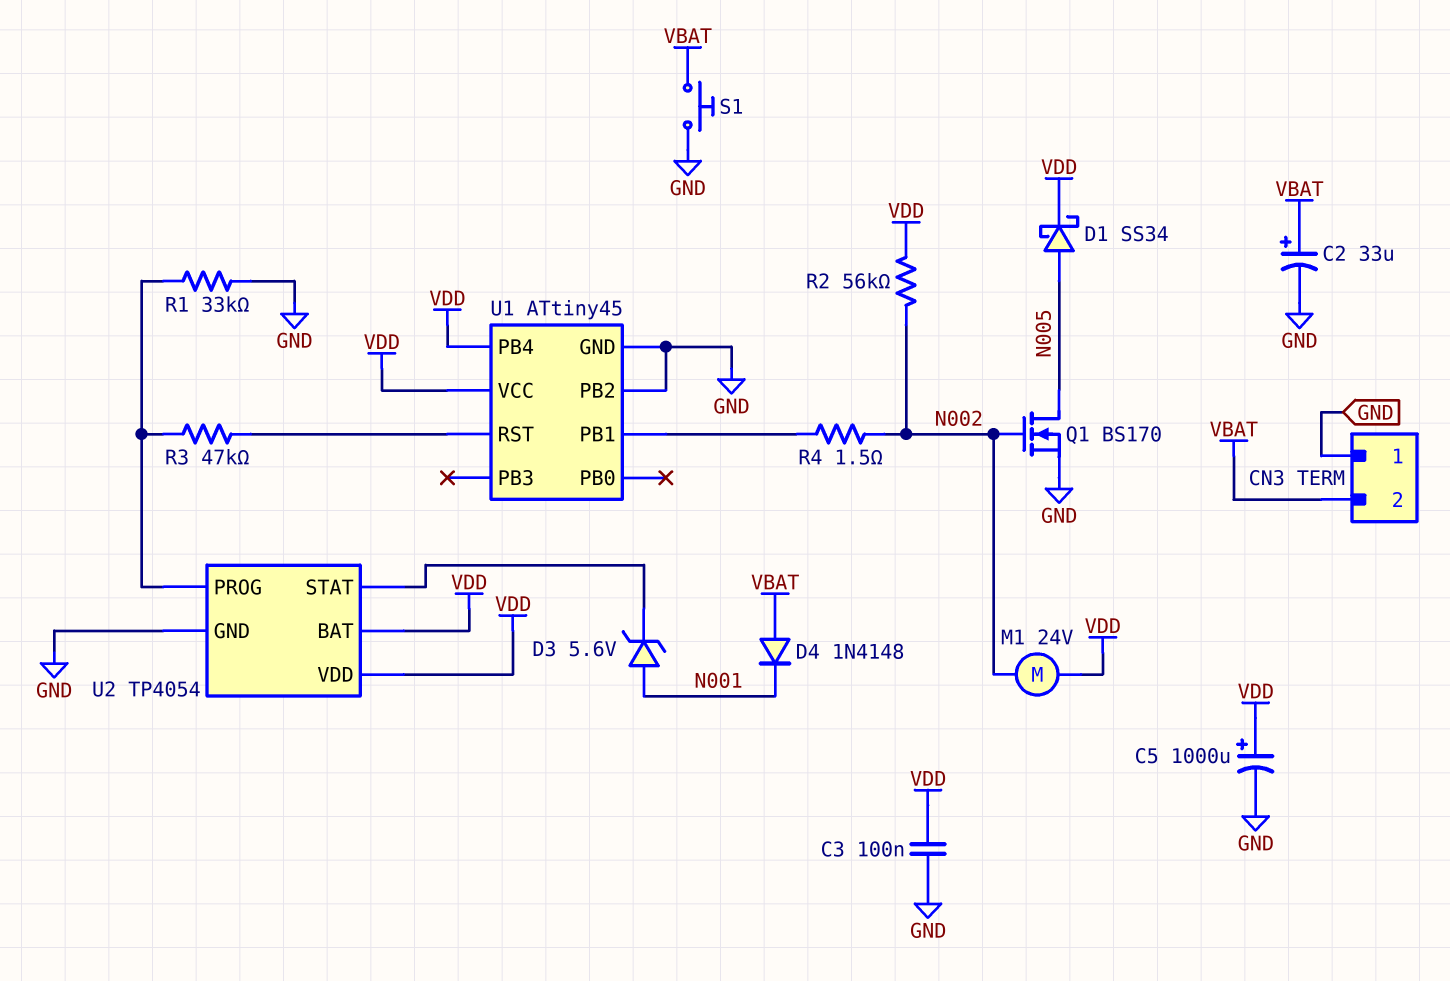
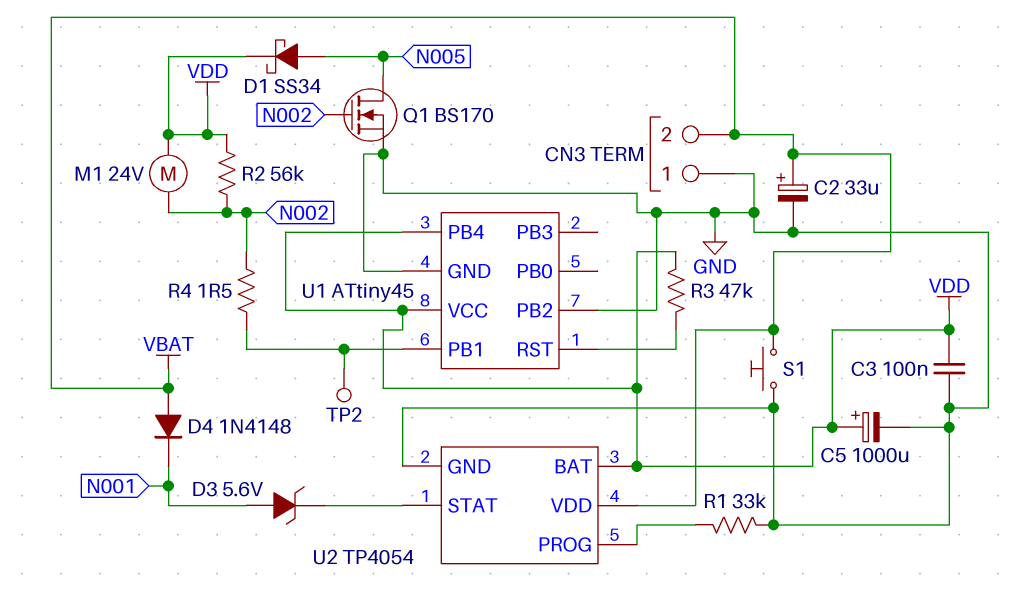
R3: 47k (U1/RST, U2/PROG) -> 47k (U1/RST, VDD)
TP2: none -> test point (U1/PB1)
U2 pin VDD: VDD -> VBAT

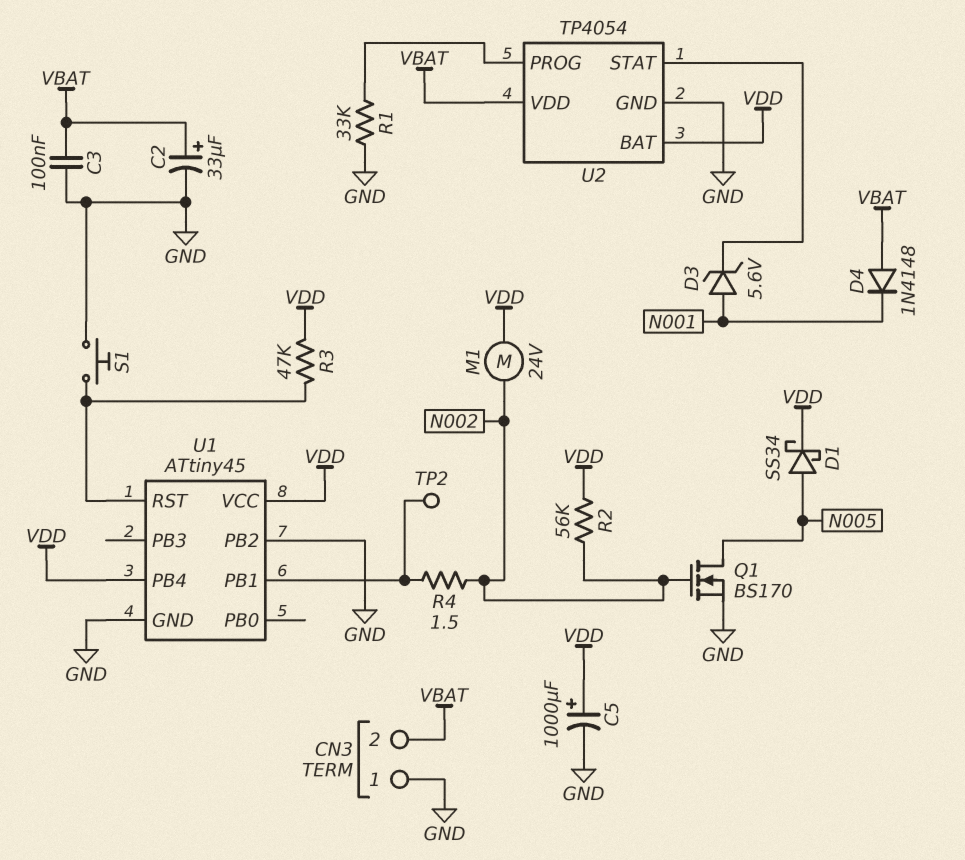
C3: 100nF (GND, VDD) -> 100nF (GND, VBAT)
S1: button (GND, VBAT) -> button (GND, U1/RST)

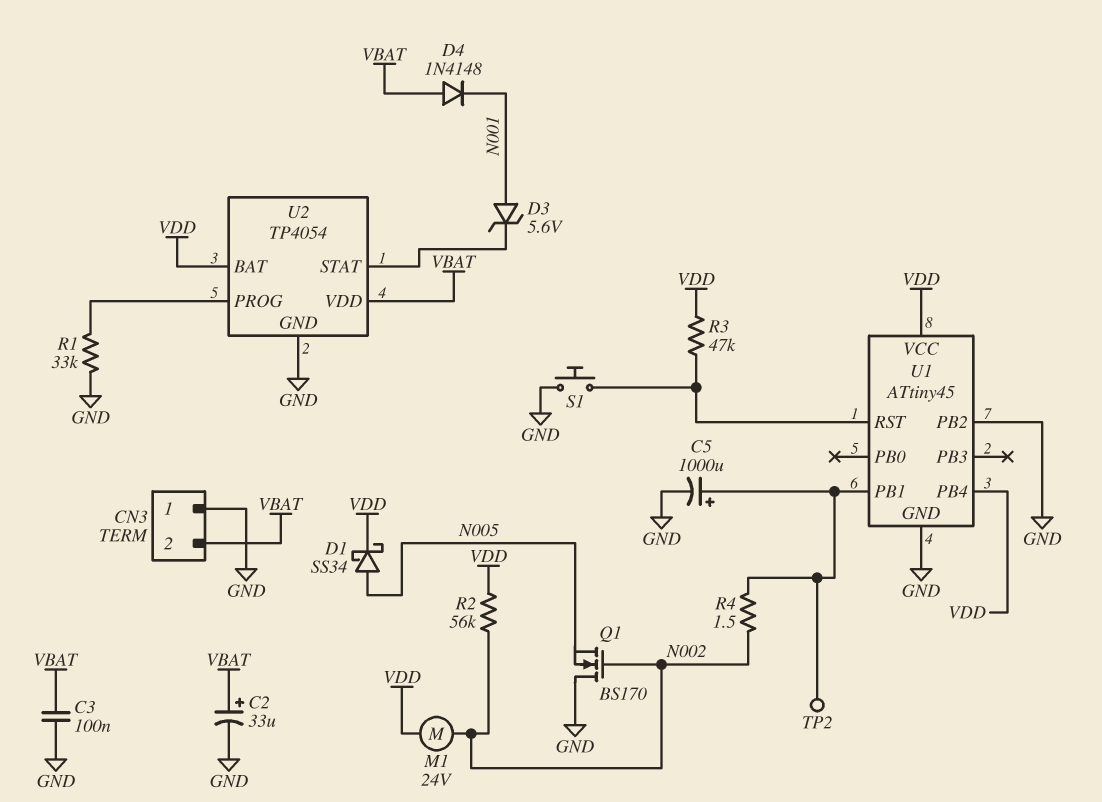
C5: 1000uF (plus VDD, minus GND) -> 1000uF (plus U1/PB1, minus GND)
Q1: NMOS BS170 (G N002, D N005, S GND) -> NMOS BS170 (G N002, D GND, S N005)

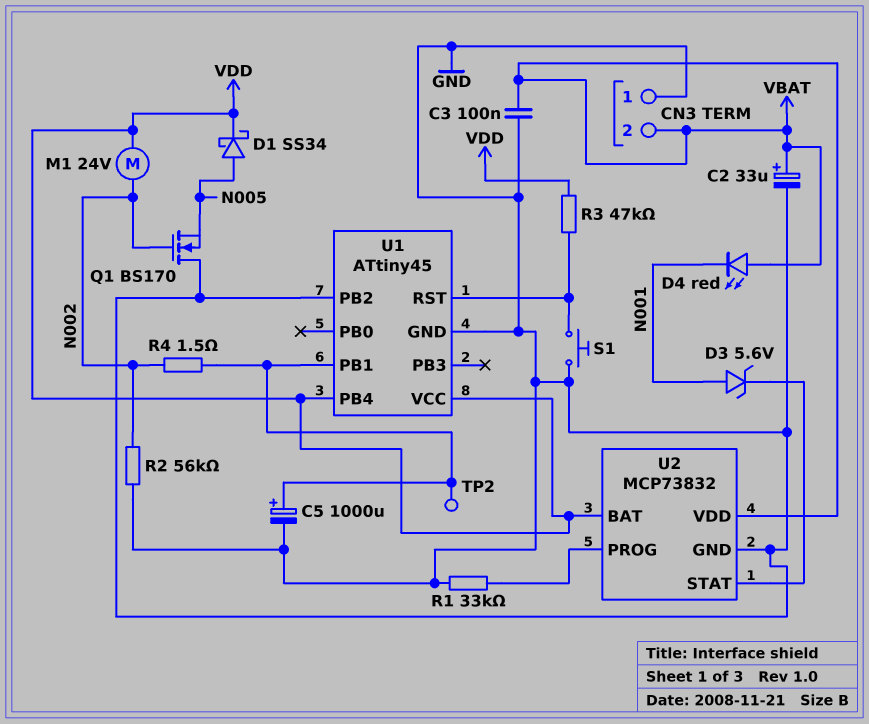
D4: diode 1N4148 (A VBAT, K N001) -> LED red (A VBAT, K N001)
R2: 56k (N002, VDD) -> 56k (GND, N002)
U2: TP4054 -> MCP73832

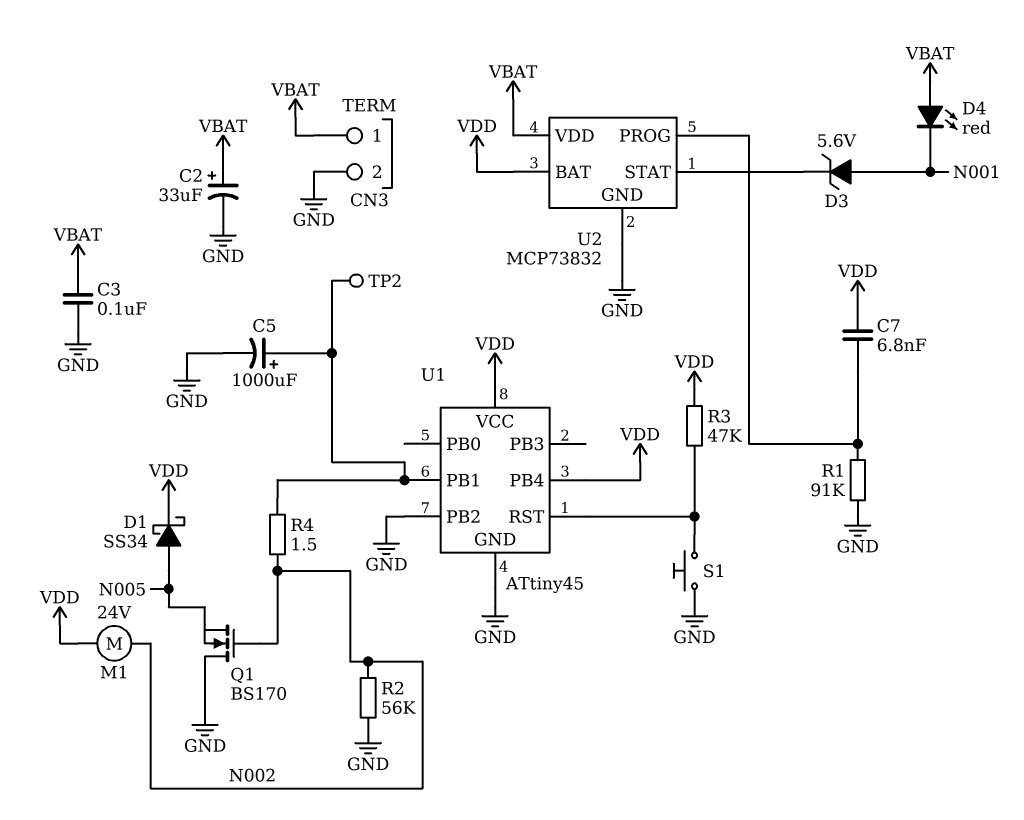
C7: none -> 6.8nF (U2/PROG, VDD)
CN3 pin 1: GND -> VBAT
CN3 pin 2: VBAT -> GND
R1: 33k (GND, U2/PROG) -> 91k (GND, U2/PROG)

